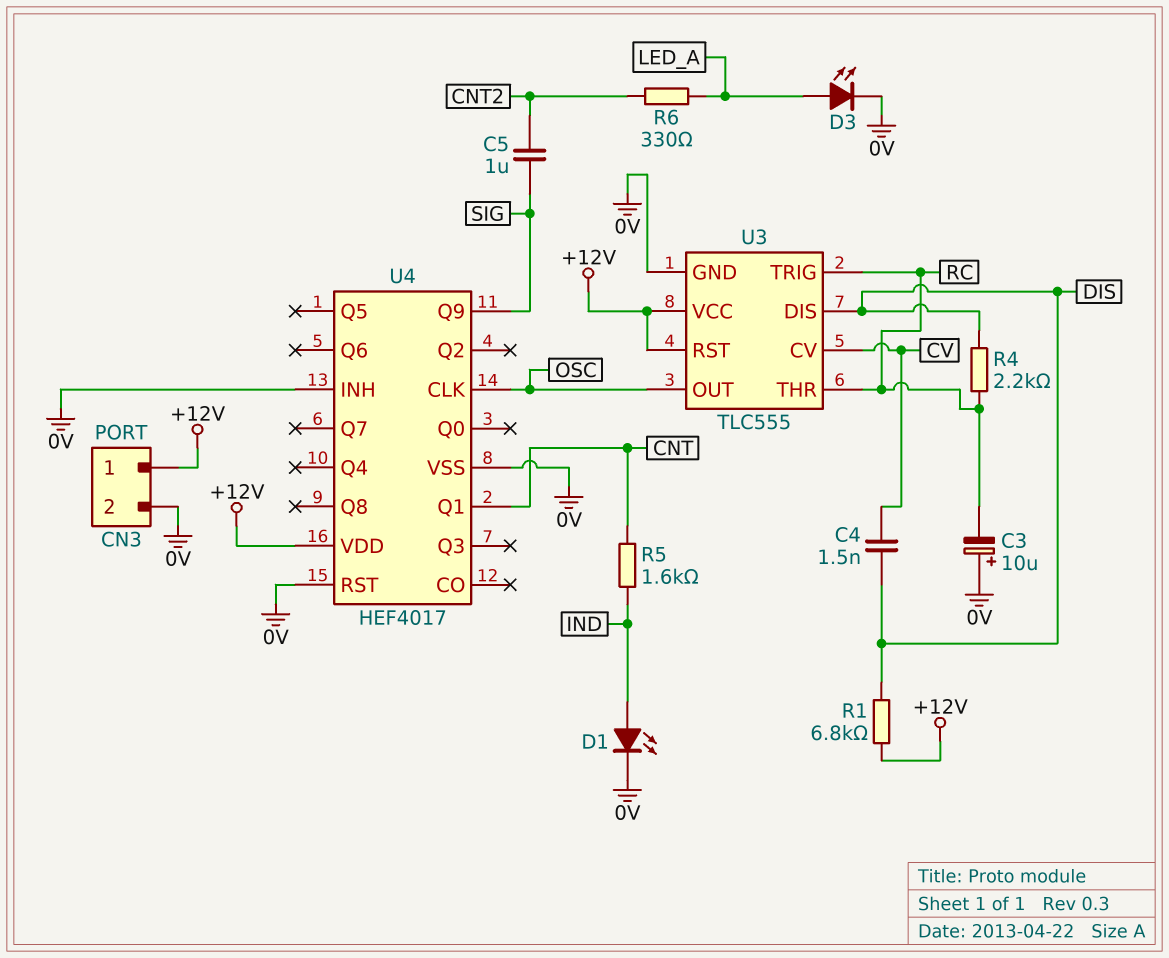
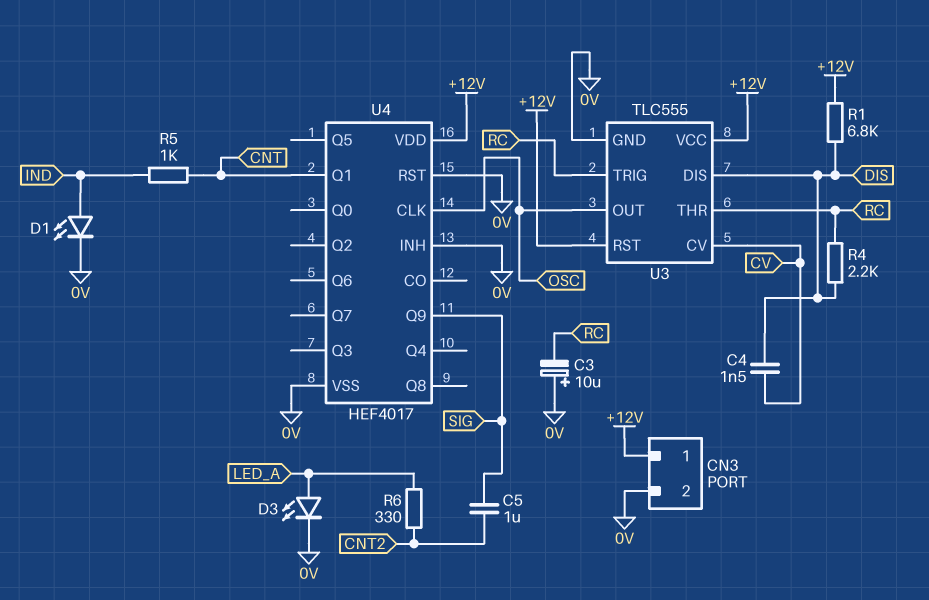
R5: 1.6k (CNT, IND) -> 1k (CNT, IND)

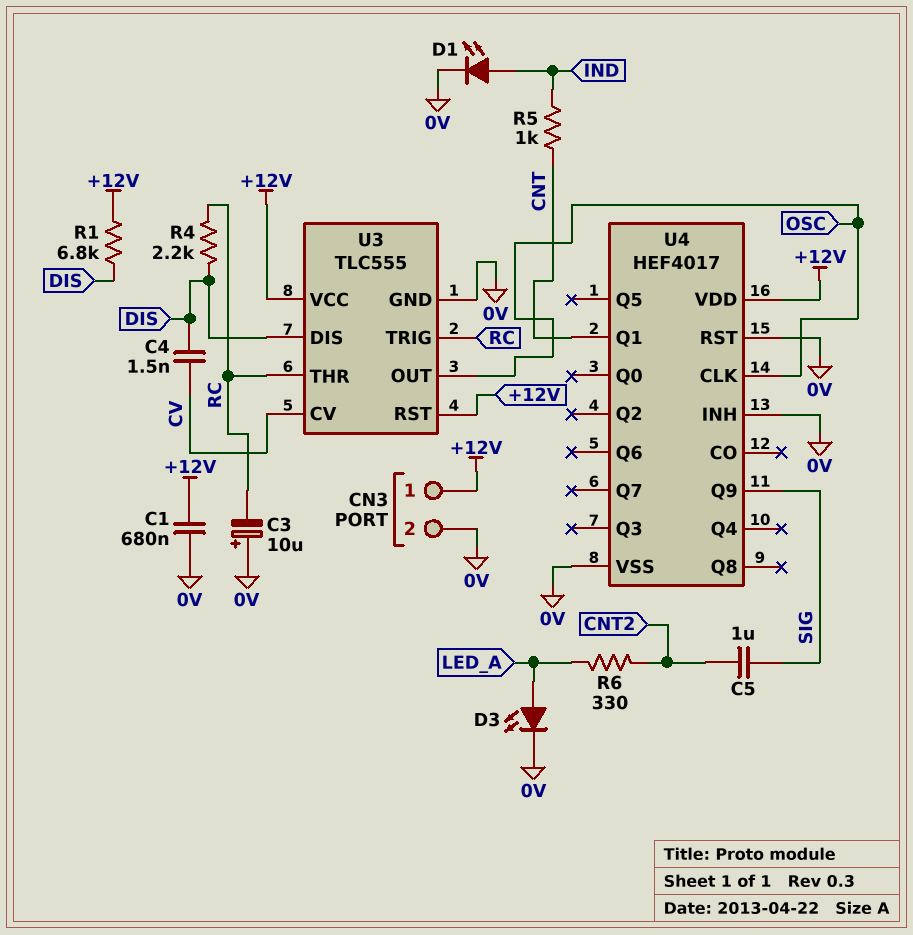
C1: none -> 680nF (+12V, 0V)

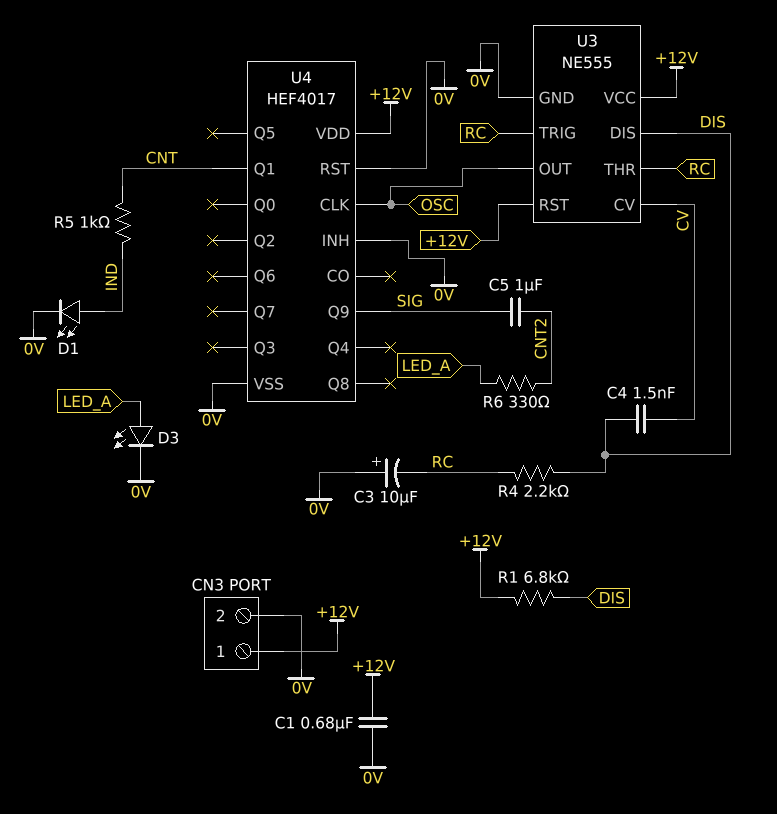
U3: TLC555 -> NE555

